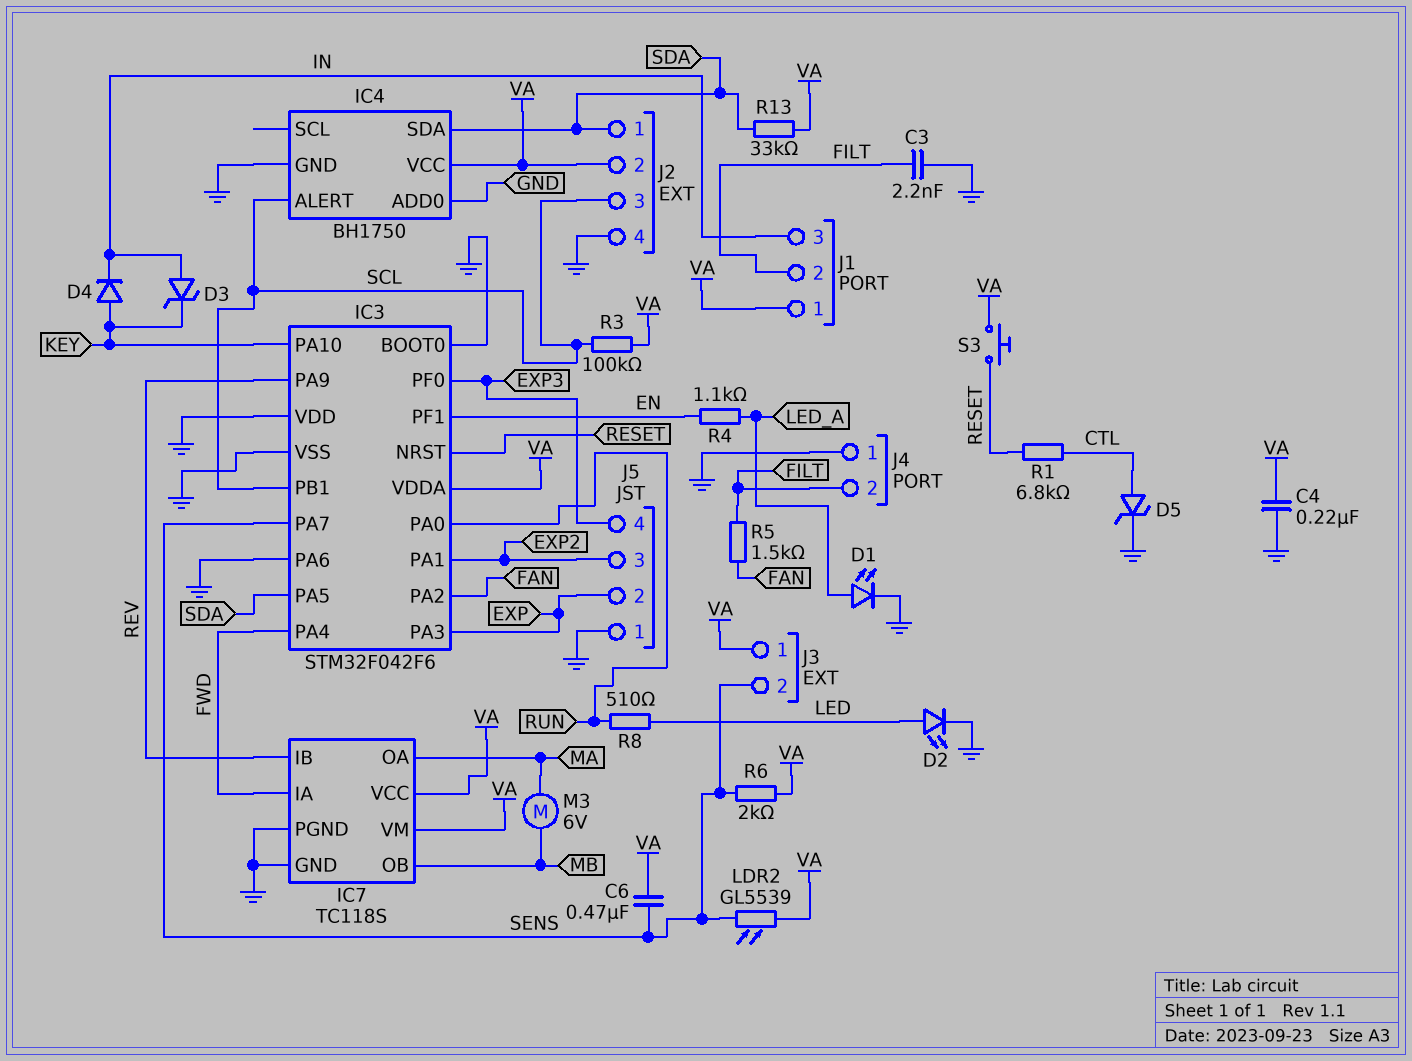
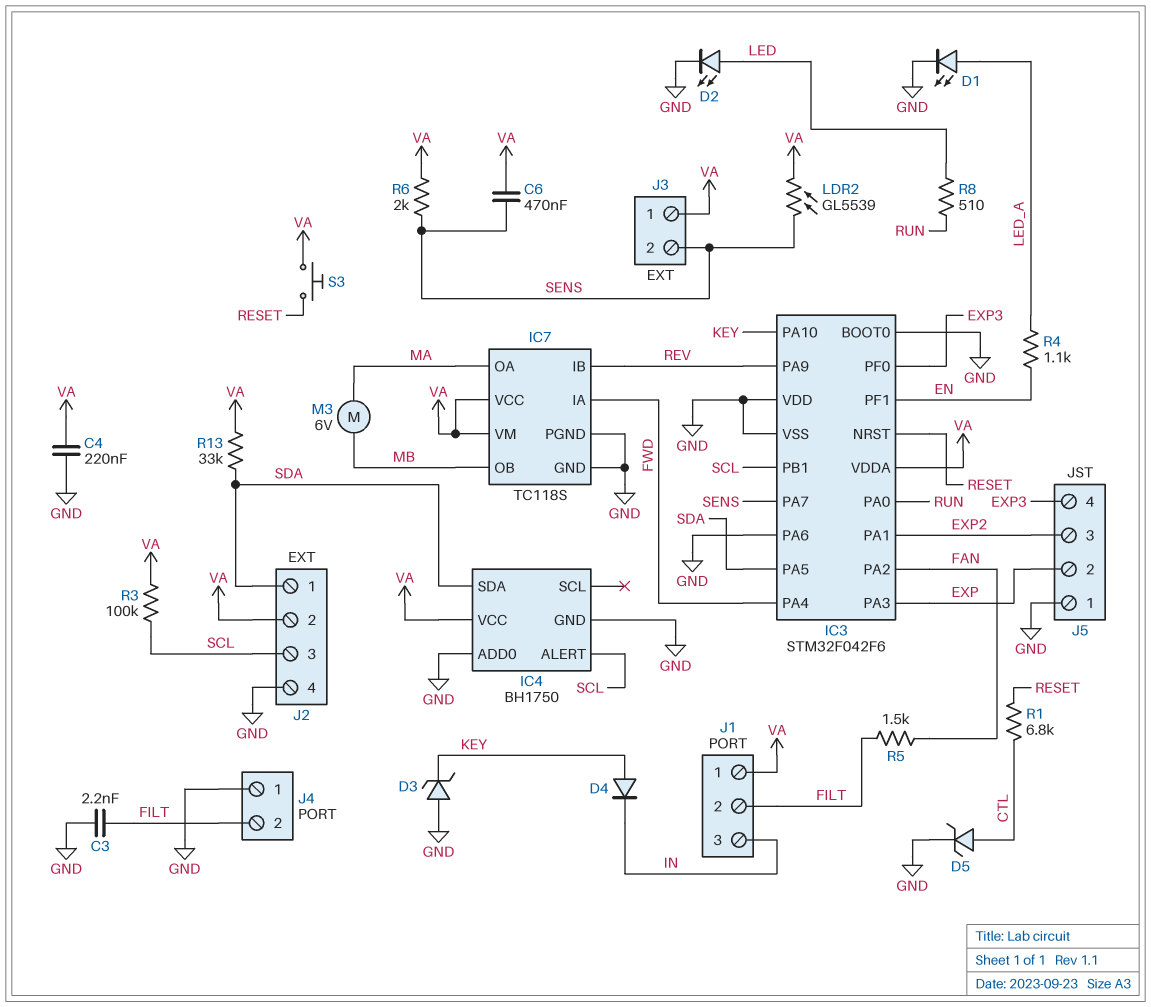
D3: zener (A IN, K KEY) -> zener (A GND, K KEY)

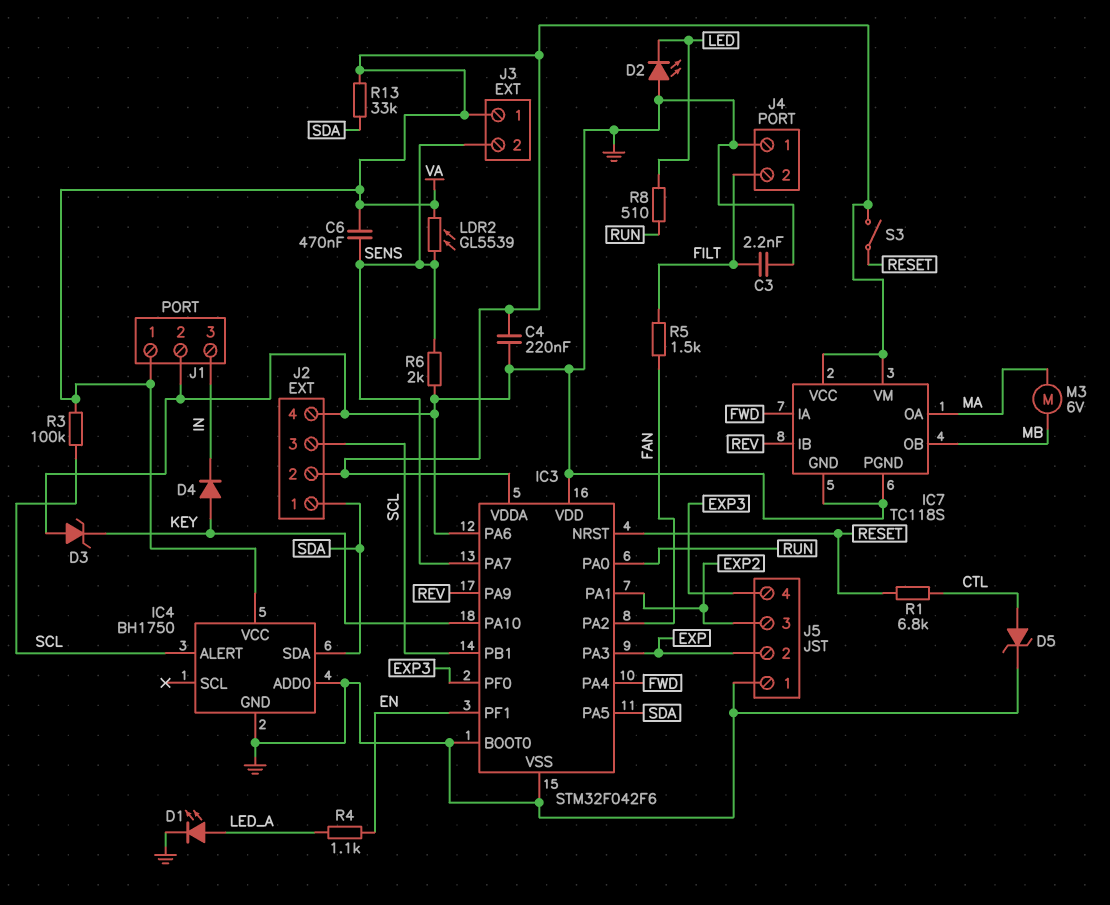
D2: LED (A LED, K GND) -> LED (A GND, K LED)
J1 pin 2: FILT -> GND
R6: 2k (SENS, VA) -> 2k (GND, SENS)
S3: button (RESET, VA) -> switch (RESET, VA)

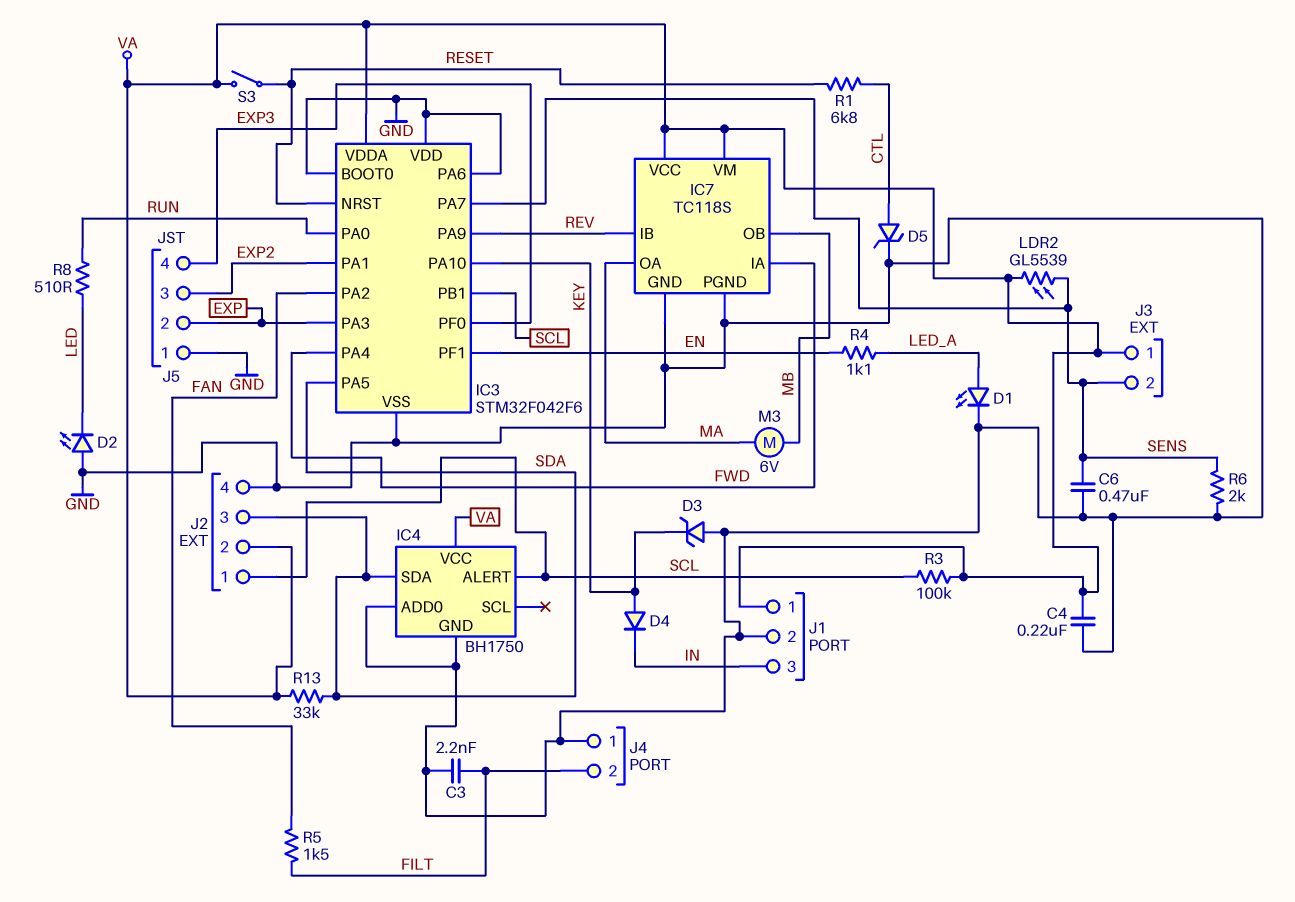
C6: 470nF (SENS, VA) -> 470nF (GND, SENS)
J2 pin 1: SDA -> SCL
J2 pin 3: SCL -> SDA

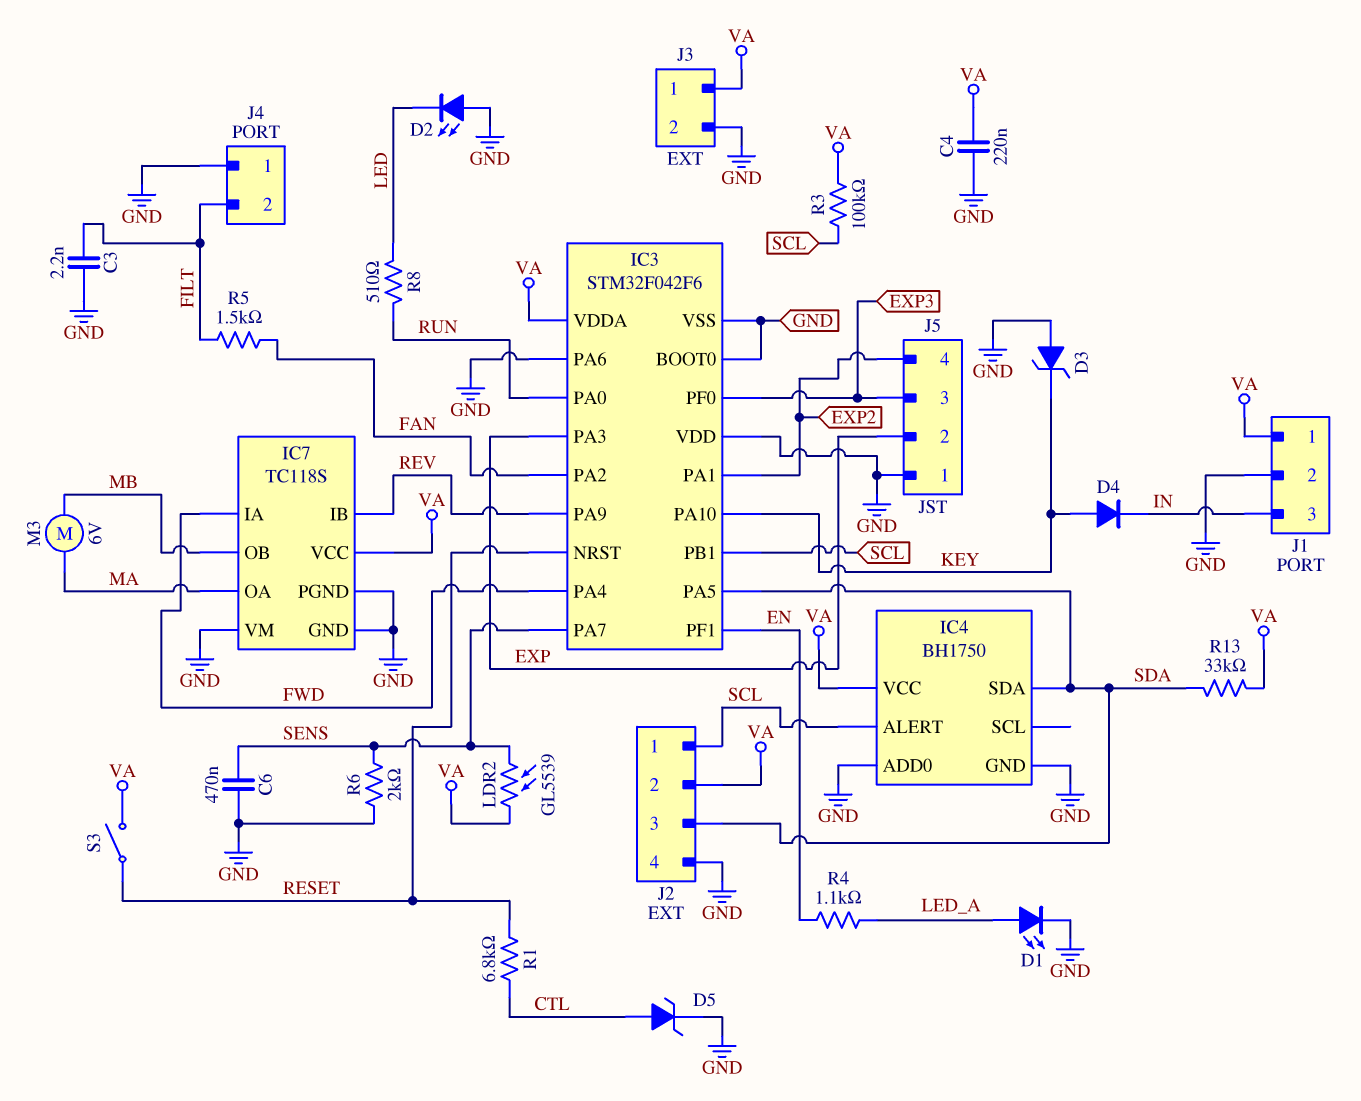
IC7 pin VM: VA -> GND
J3 pin 2: SENS -> GND
J5 pin 3: EXP2 -> EXP3
J5 pin 4: EXP3 -> EXP2

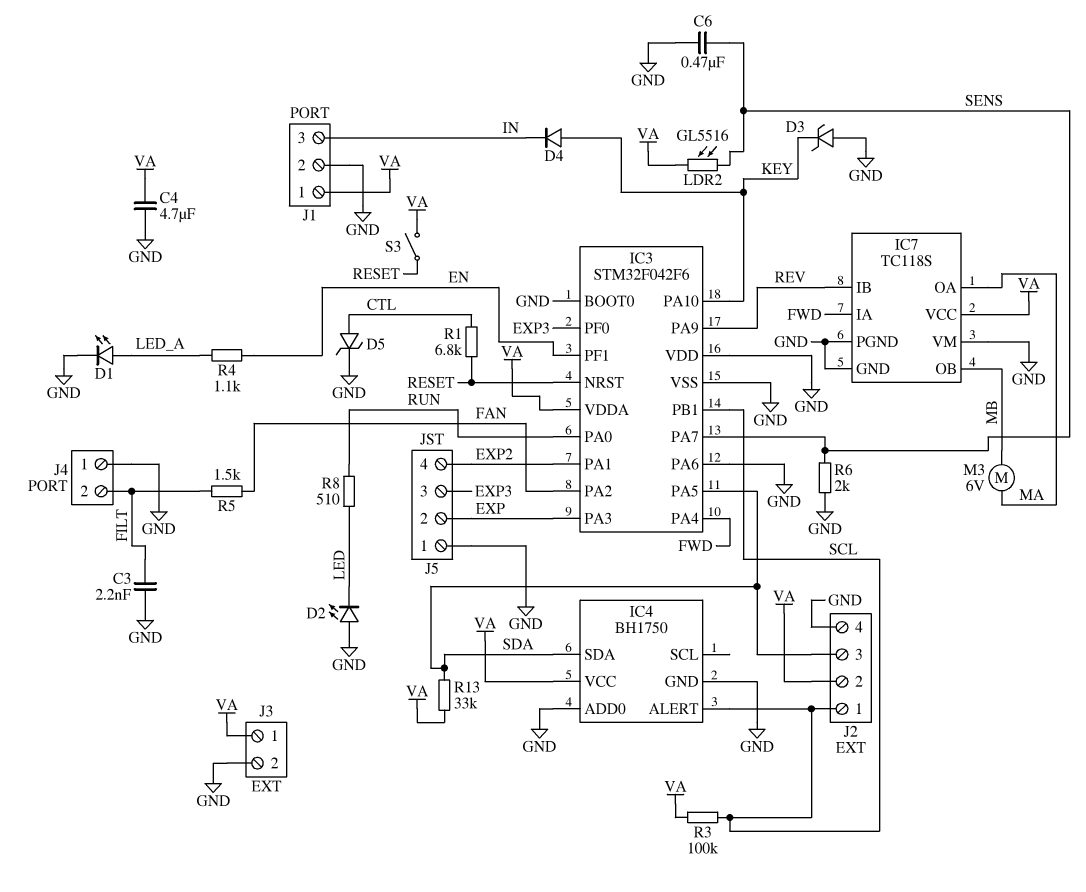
C4: 220nF (GND, VA) -> 4.7uF (GND, VA)
LDR2: GL5539 (SENS, VA) -> GL5516 (SENS, VA)

